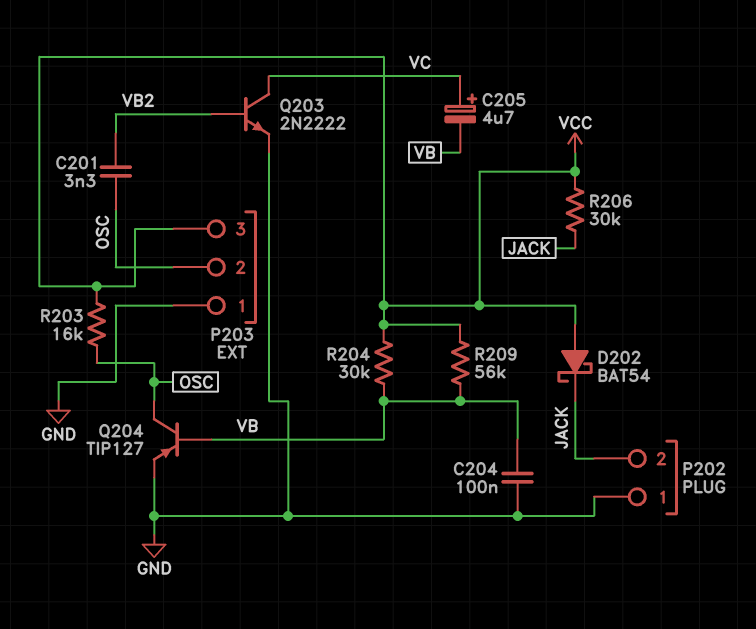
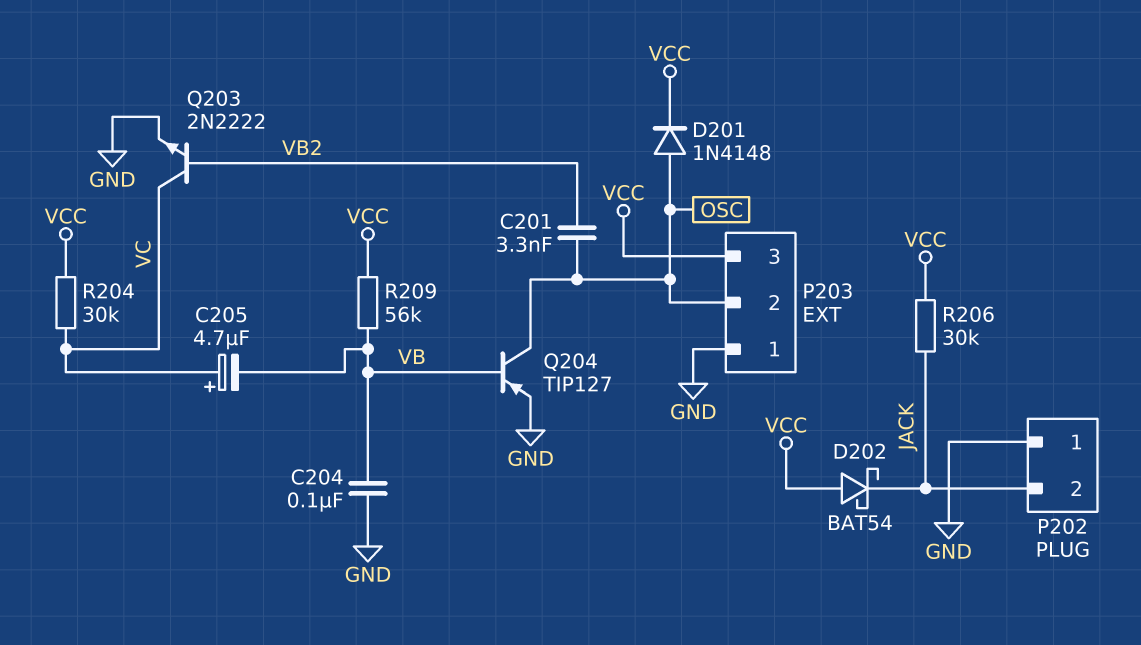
D201: none -> diode 1N4148 (A OSC, K VCC)
R203: 16k (OSC, VCC) -> none
R204: 30k (VB, VCC) -> 30k (VC, VCC)

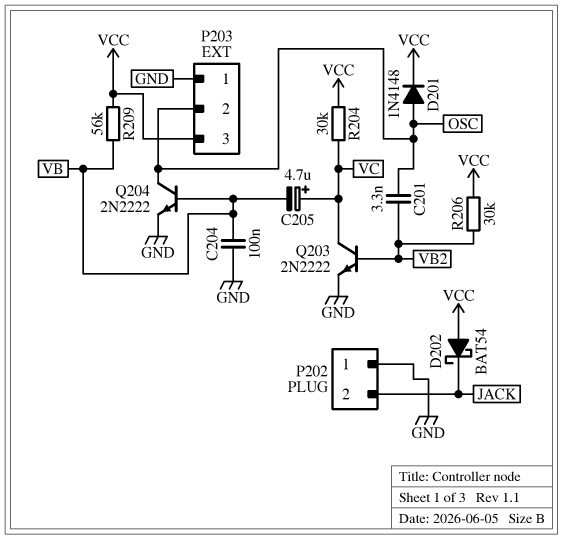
Q204: PNP TIP127 (B VB, C OSC, E GND) -> NPN 2N2222 (B VB, C OSC, E GND)
R206: 30k (JACK, VCC) -> 30k (VB2, VCC)

